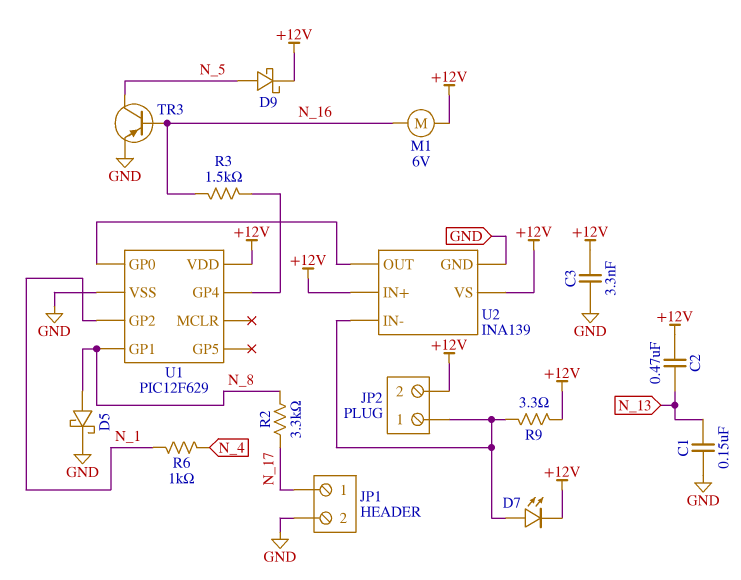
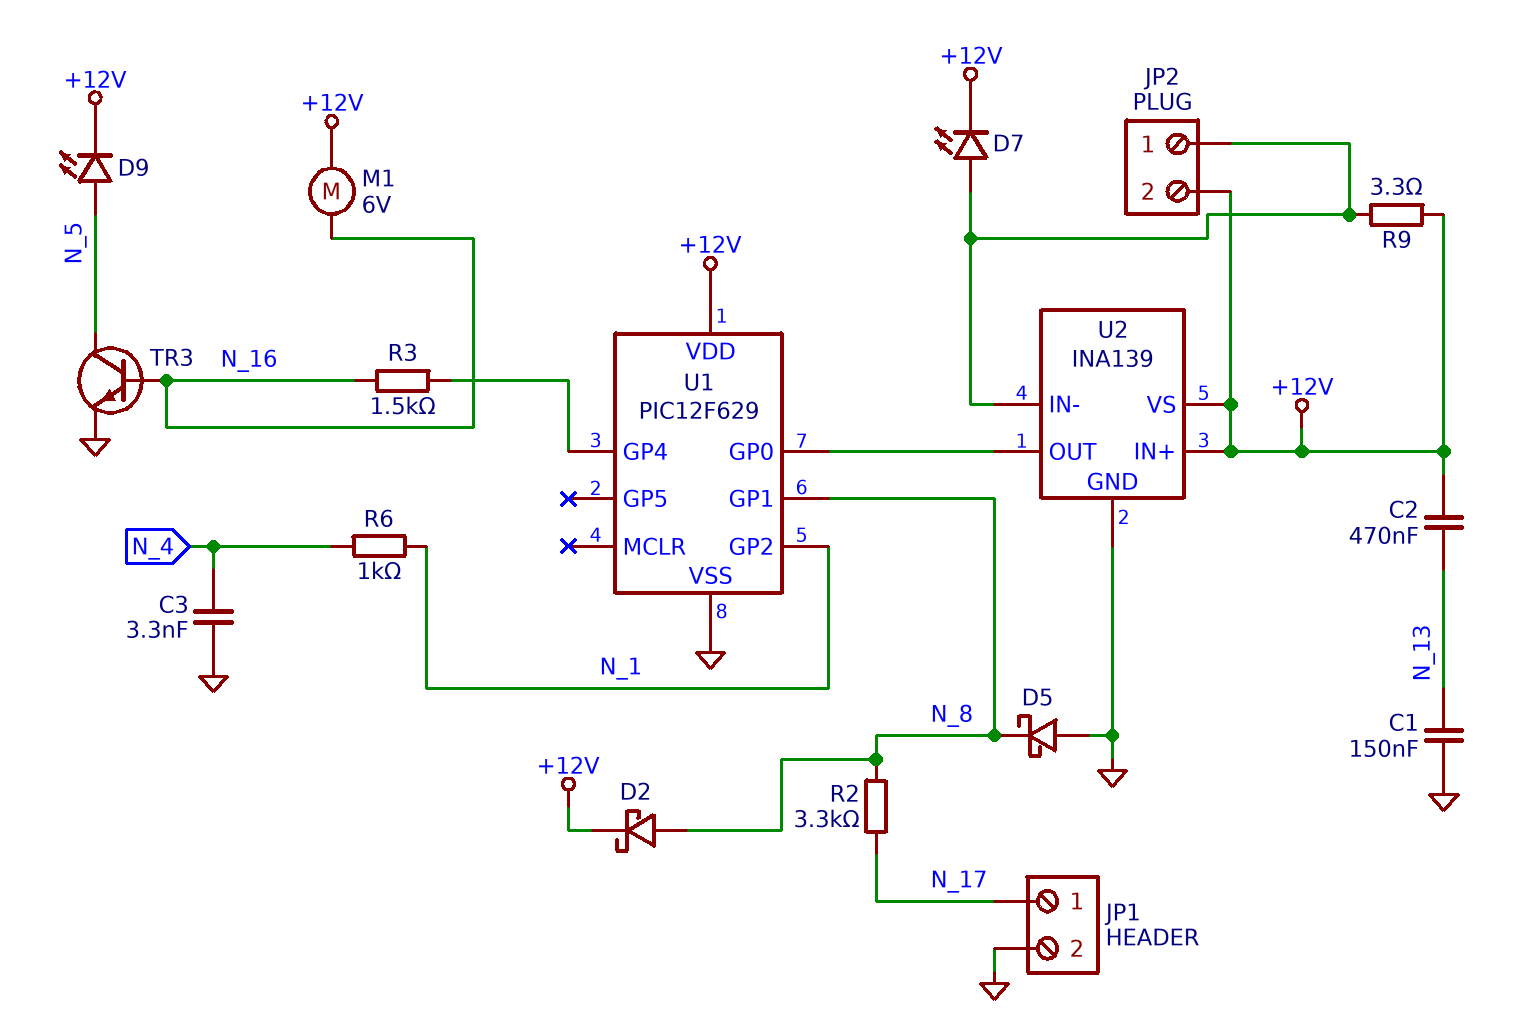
C3: 3.3nF (+12V, GND) -> 3.3nF (GND, N_4)
D2: none -> schottky (A N_8, K +12V)
D5: schottky (A N_8, K GND) -> schottky (A GND, K N_8)
D9: schottky (A N_5, K +12V) -> LED (A N_5, K +12V)
TR3: PNP (B N_16, C N_5, E GND) -> NPN (B N_16, C N_5, E GND)

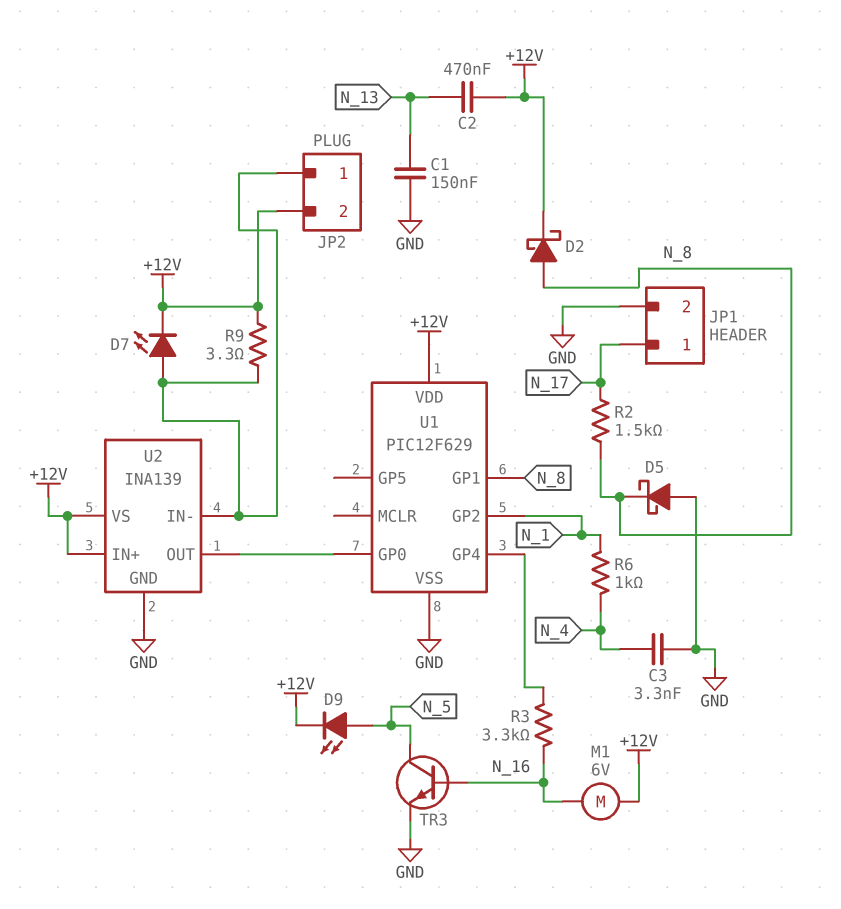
R2: 3.3k (N_8, N_17) -> 1.5k (N_8, N_17)
R3: 1.5k (N_16, U1/GP4) -> 3.3k (N_16, U1/GP4)

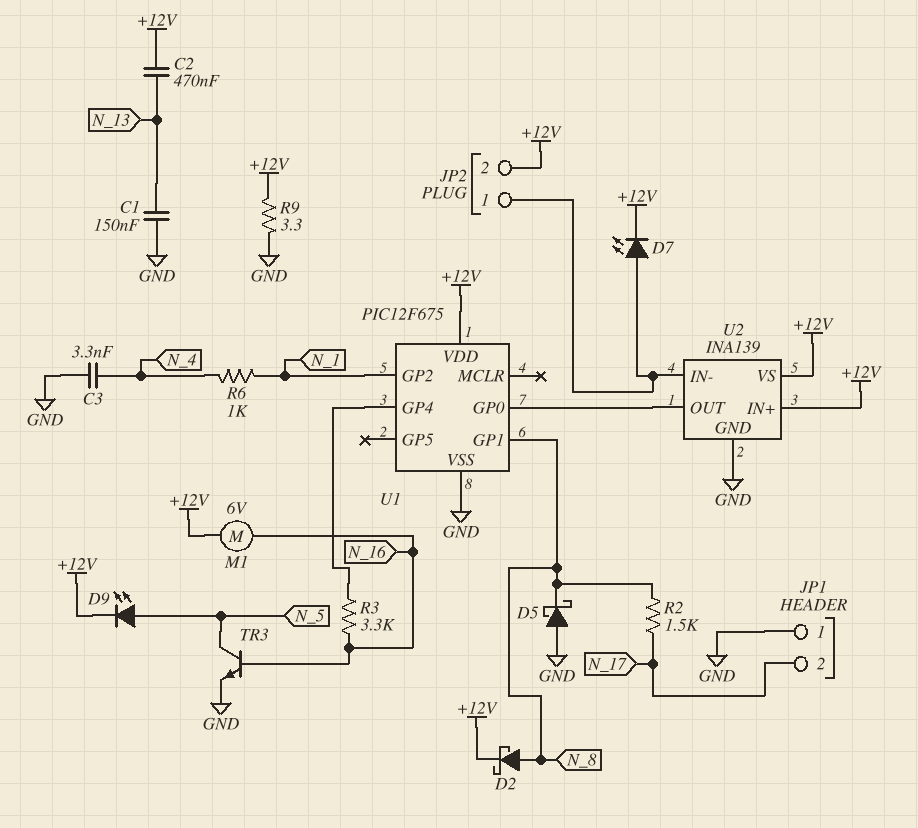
JP1 pin 1: N_17 -> GND
JP1 pin 2: GND -> N_17
R9: 3.3 (+12V, JP2/1) -> 3.3 (+12V, GND)
U1: PIC12F629 -> PIC12F675

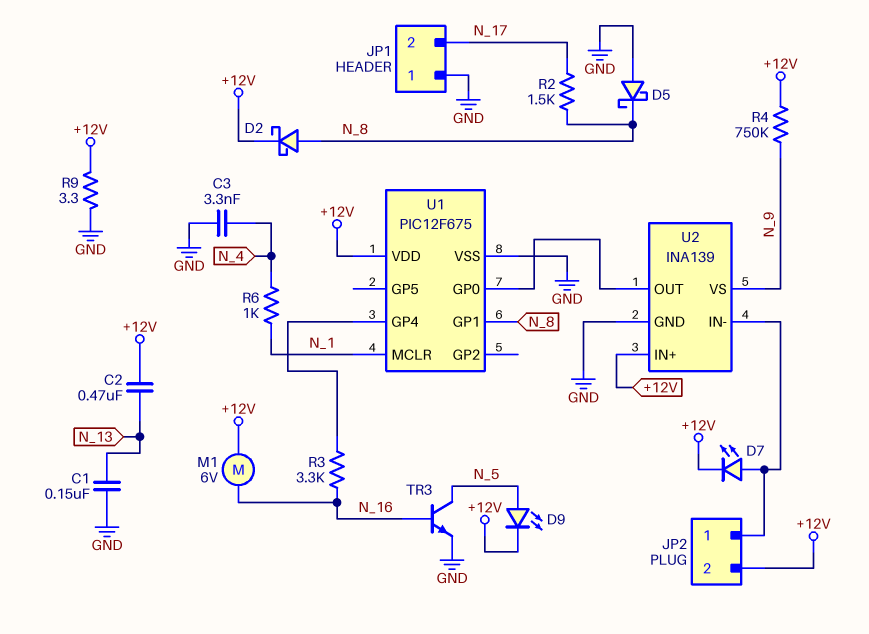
R4: none -> 750k (+12V, N_9)
U1 pin GP2: N_1 -> none
U1 pin MCLR: none -> N_1
U2 pin VS: +12V -> N_9

